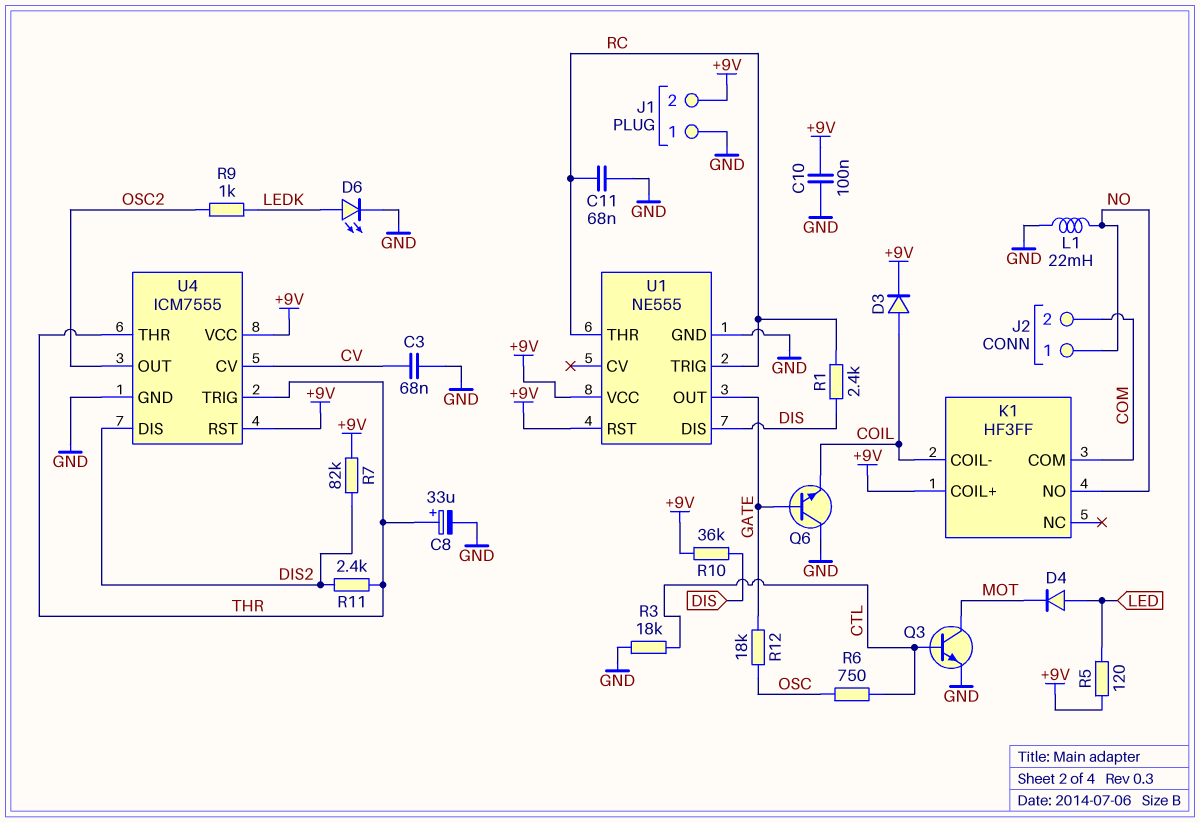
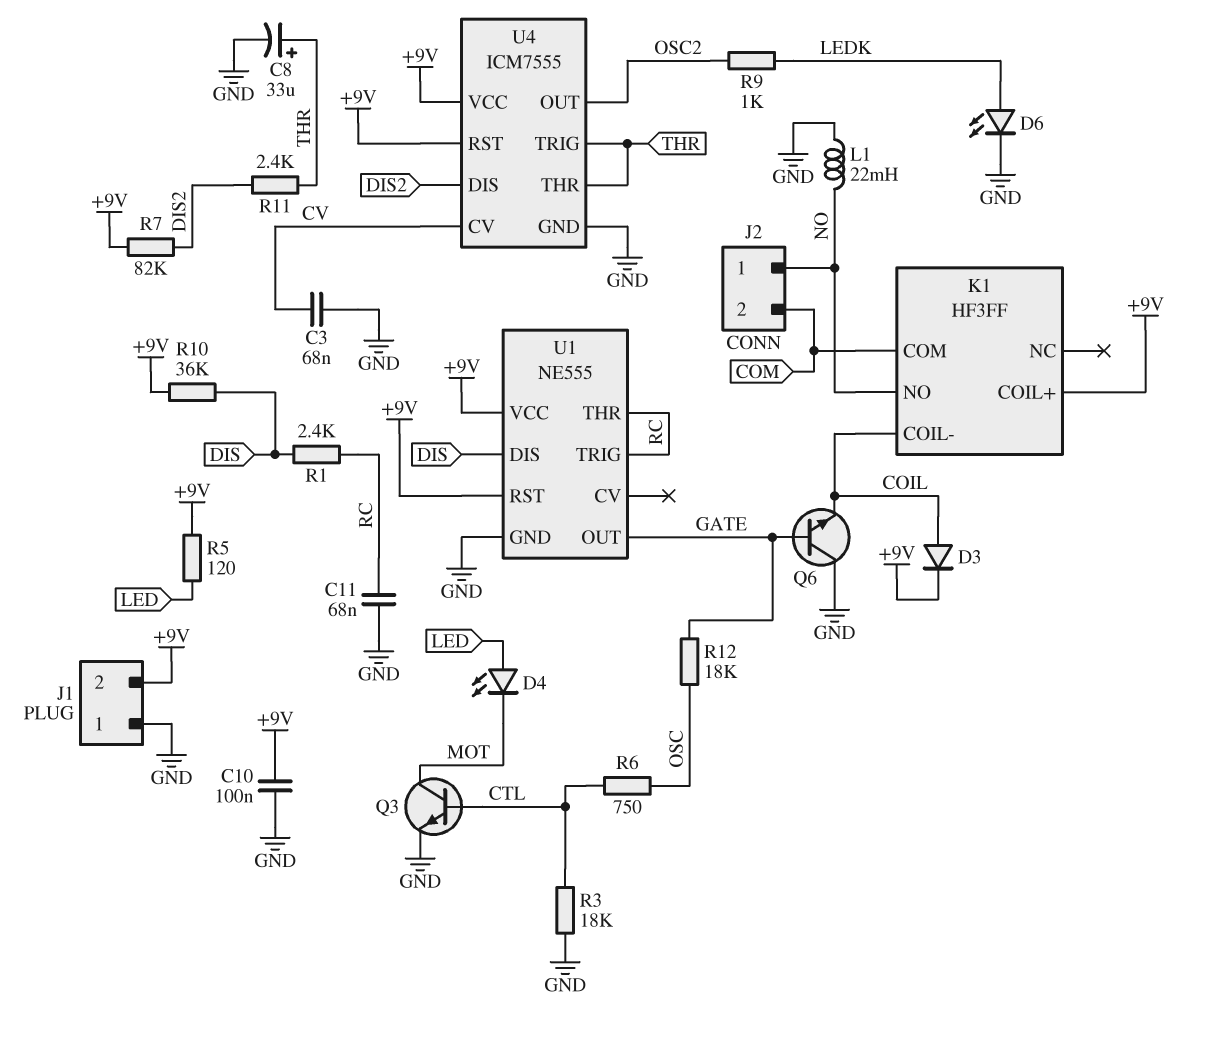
D4: diode (A LED, K MOT) -> LED (A LED, K MOT)

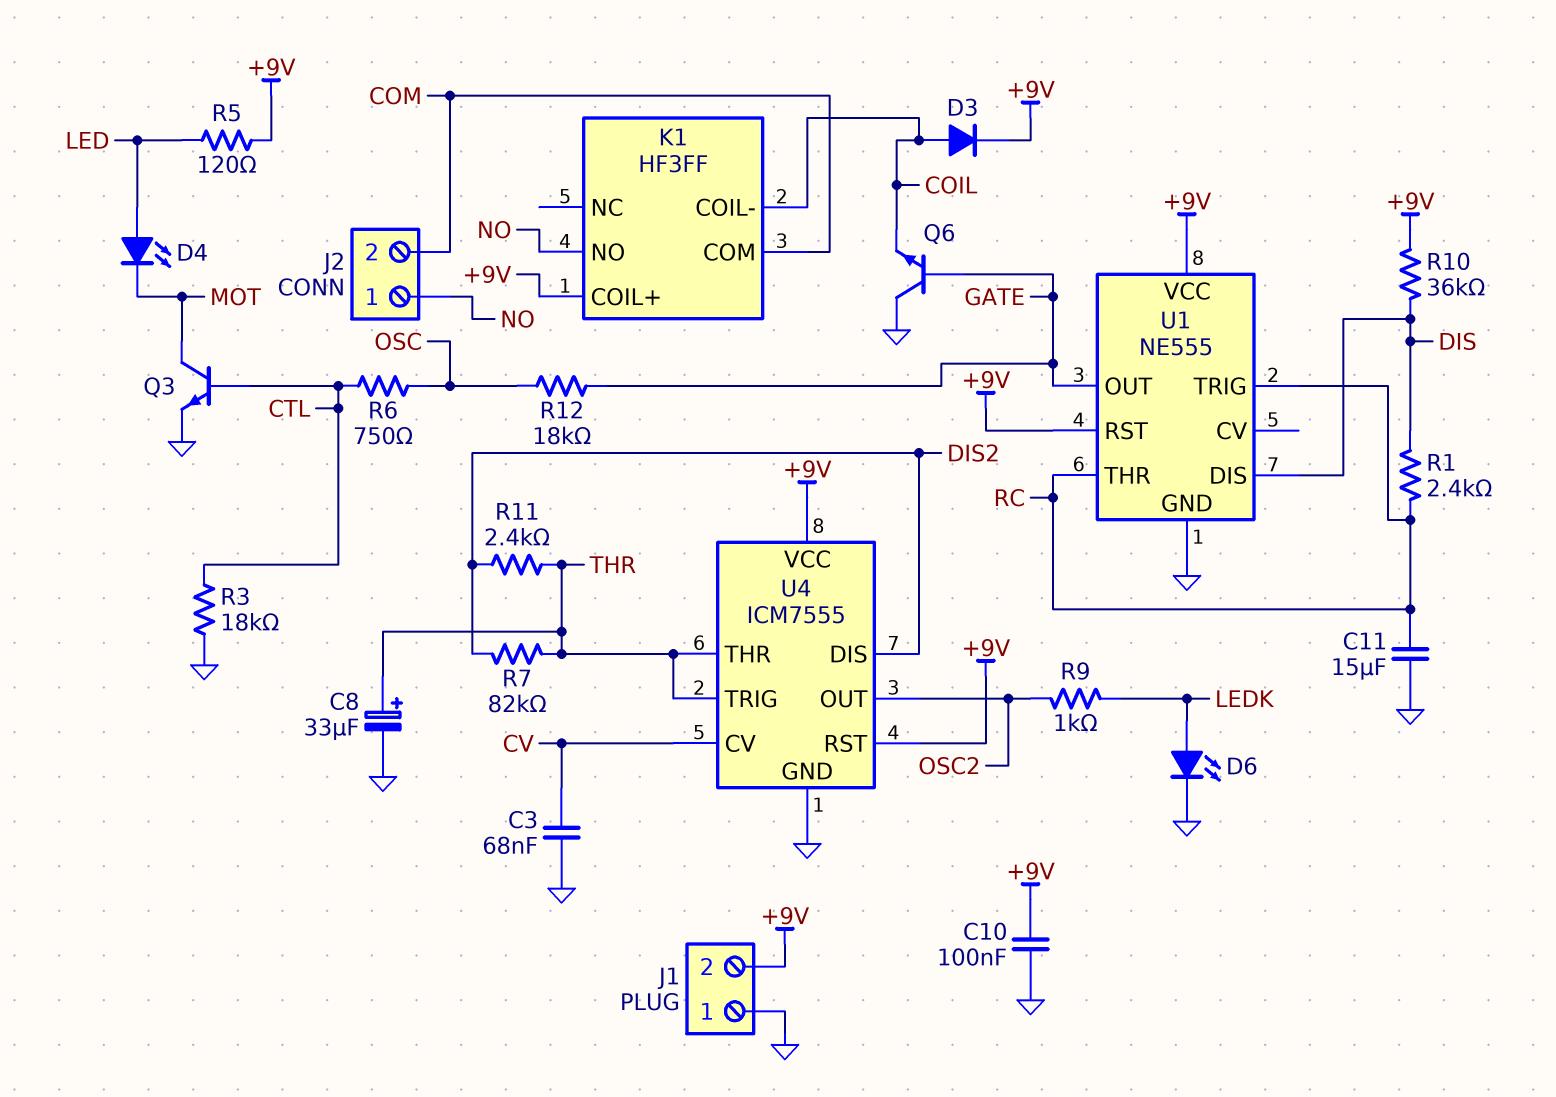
C11: 68nF (GND, RC) -> 15uF (GND, RC)
L1: 22mH (GND, NO) -> none
R7: 82k (+9V, DIS2) -> 82k (DIS2, THR)

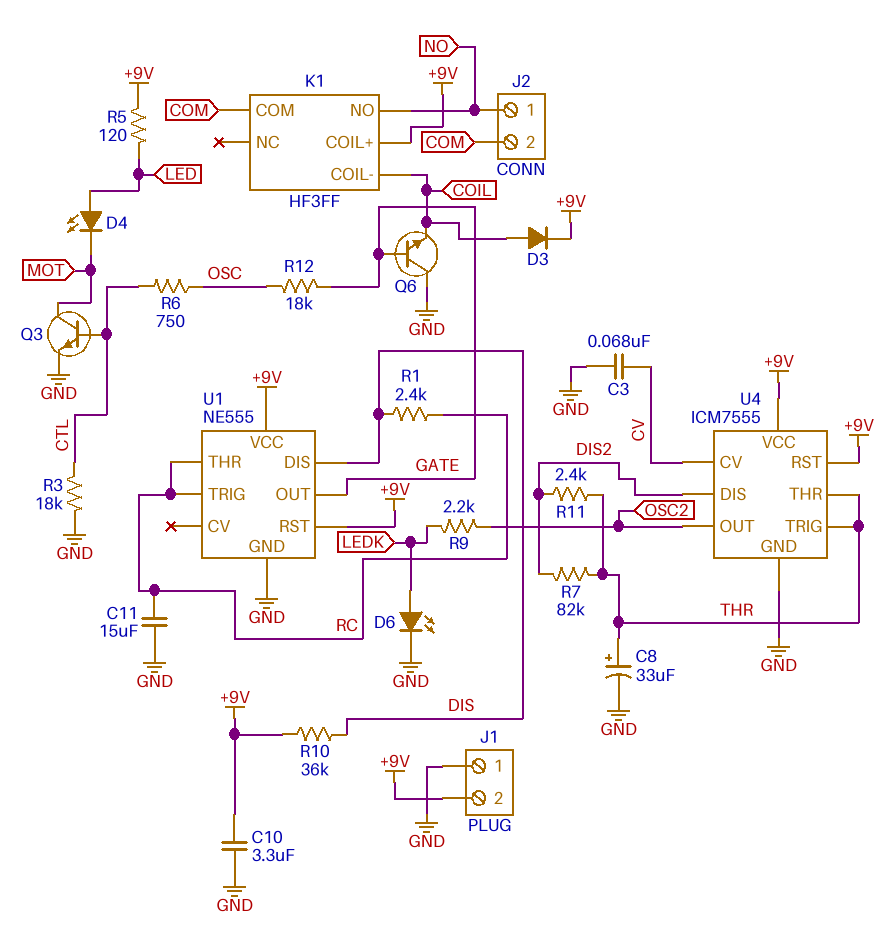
C10: 100nF (+9V, GND) -> 3.3uF (+9V, GND)
R9: 1k (LEDK, OSC2) -> 2.2k (LEDK, OSC2)

